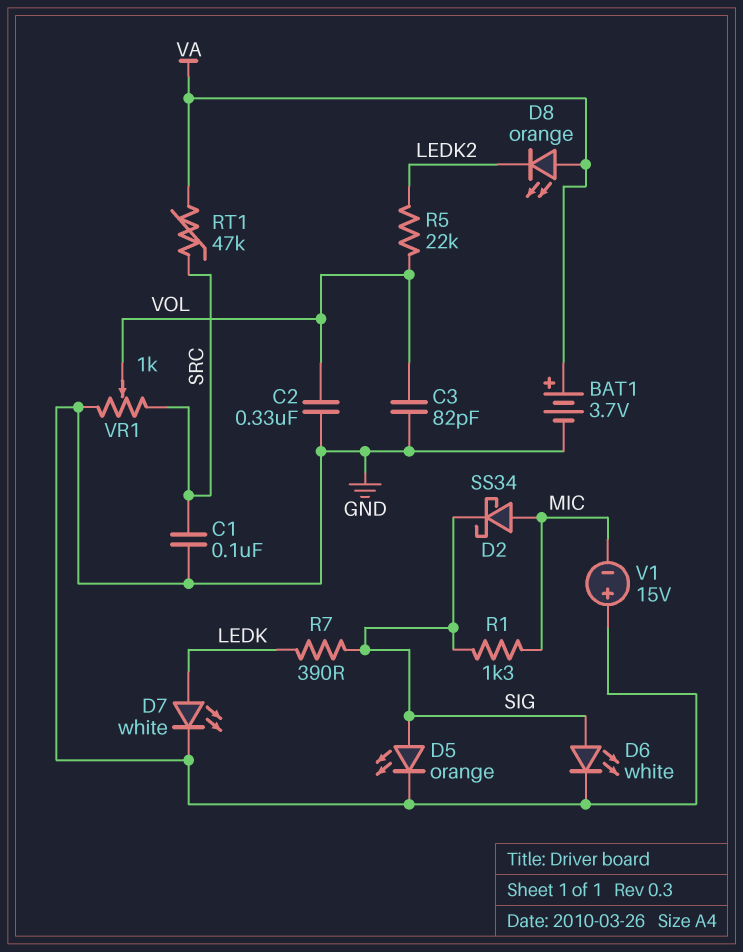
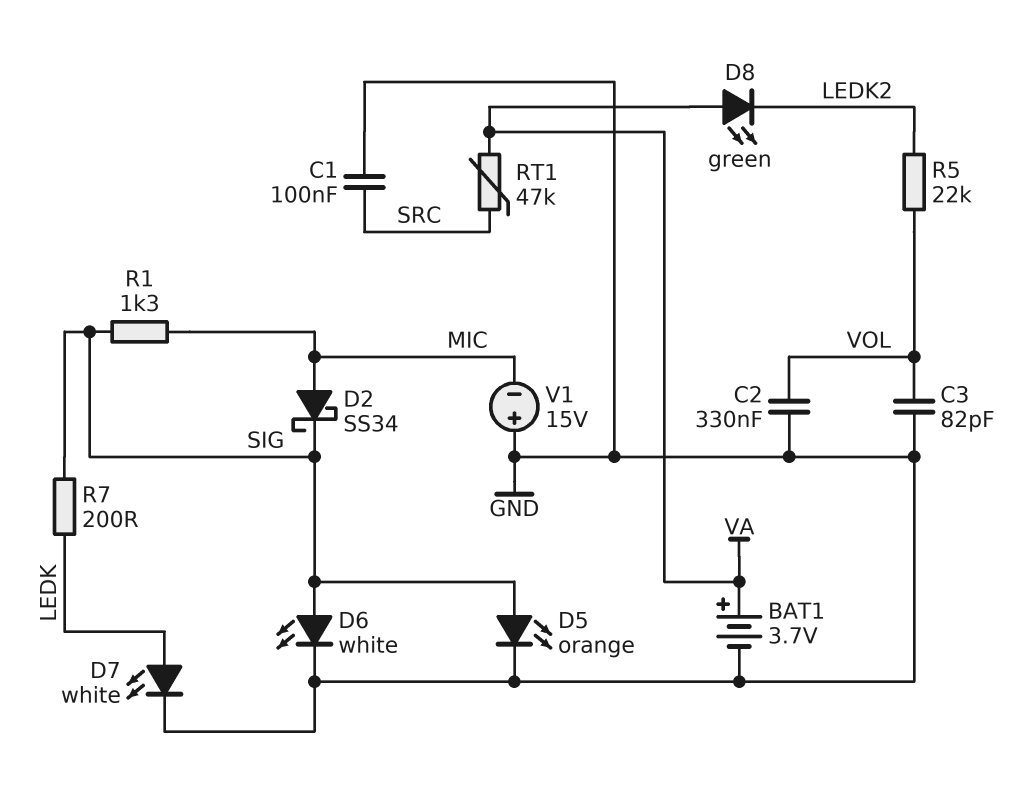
D8: LED orange (A VA, K LEDK2) -> LED green (A VA, K LEDK2)
R7: 390 (LEDK, SIG) -> 200 (LEDK, SIG)
VR1: 1k (GND, SRC, wiper VOL) -> none

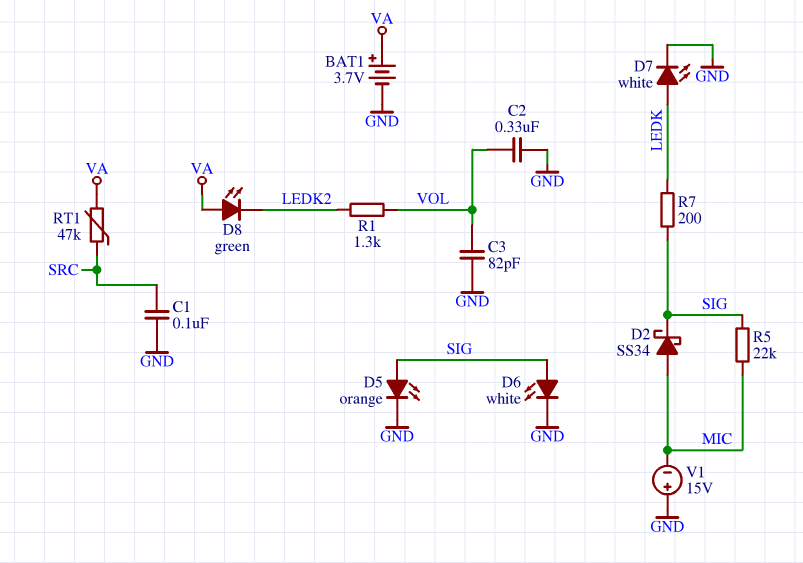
R1: 1.3k (MIC, SIG) -> 1.3k (LEDK2, VOL)
R5: 22k (LEDK2, VOL) -> 22k (MIC, SIG)

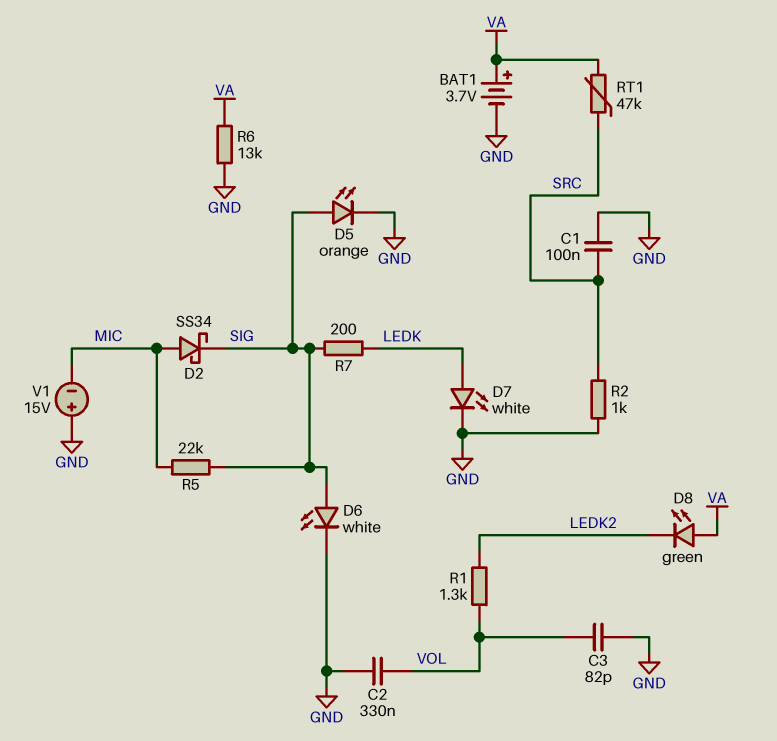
R2: none -> 1k (GND, SRC)
R6: none -> 13k (GND, VA)

